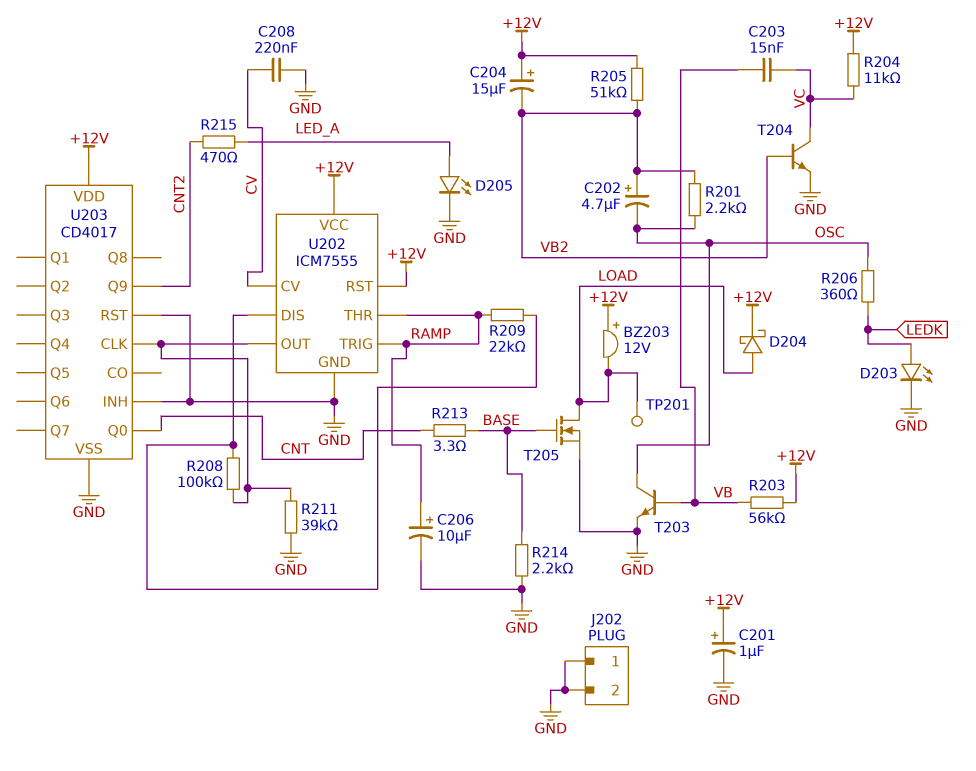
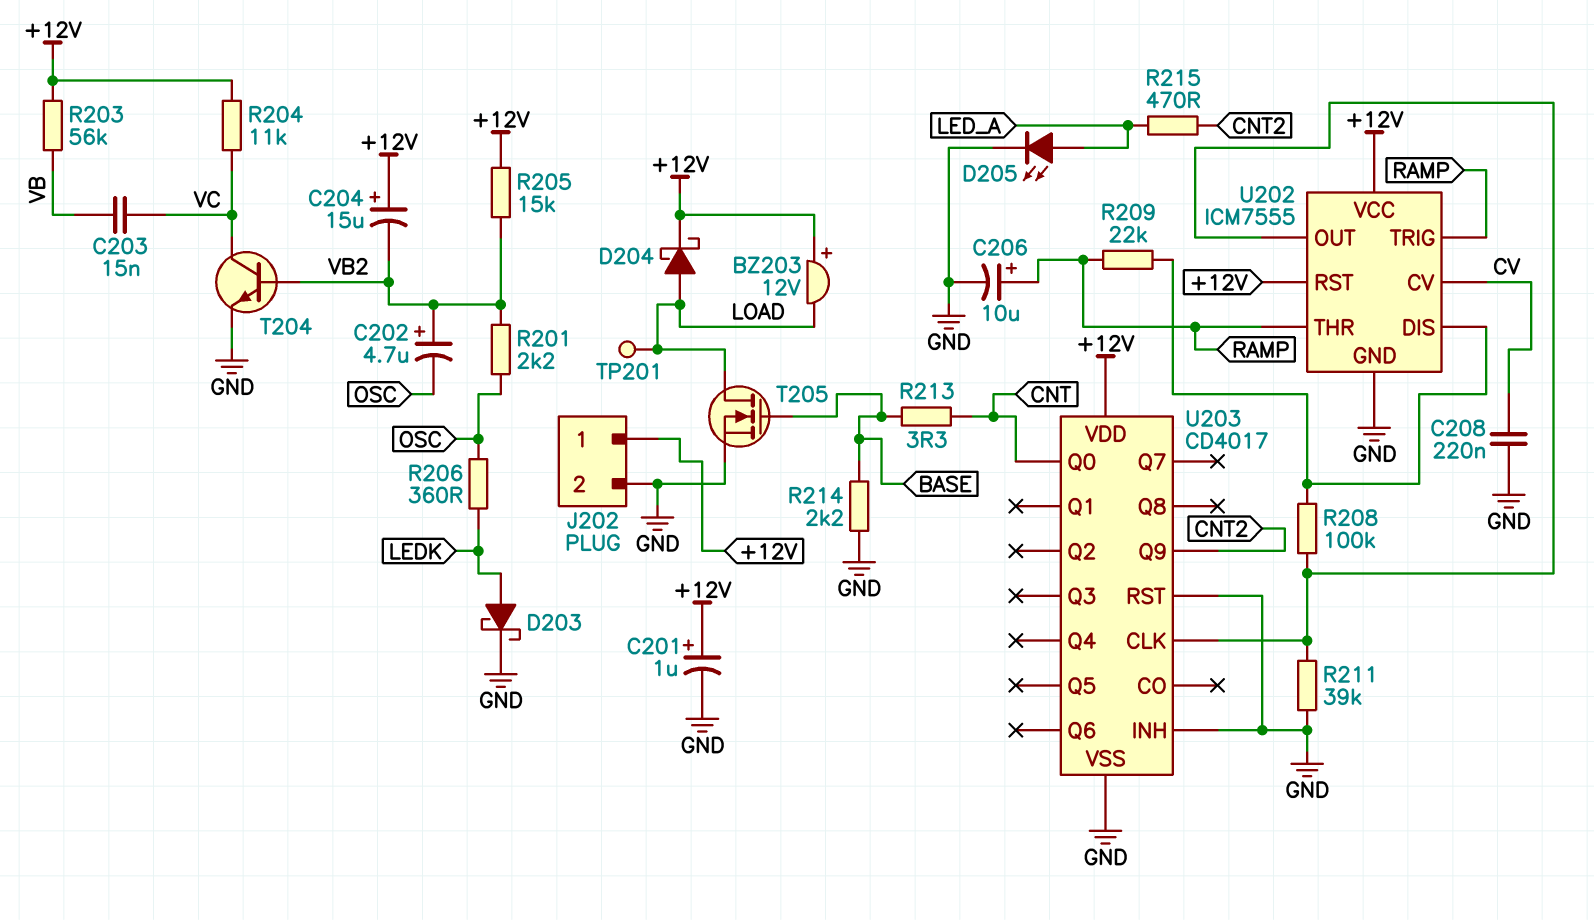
D203: LED (A LEDK, K GND) -> schottky (A LEDK, K GND)
J202 pin 1: GND -> +12V
R205: 51k (+12V, VB2) -> 15k (+12V, VB2)
T203: NPN (B VB, C OSC, E GND) -> none

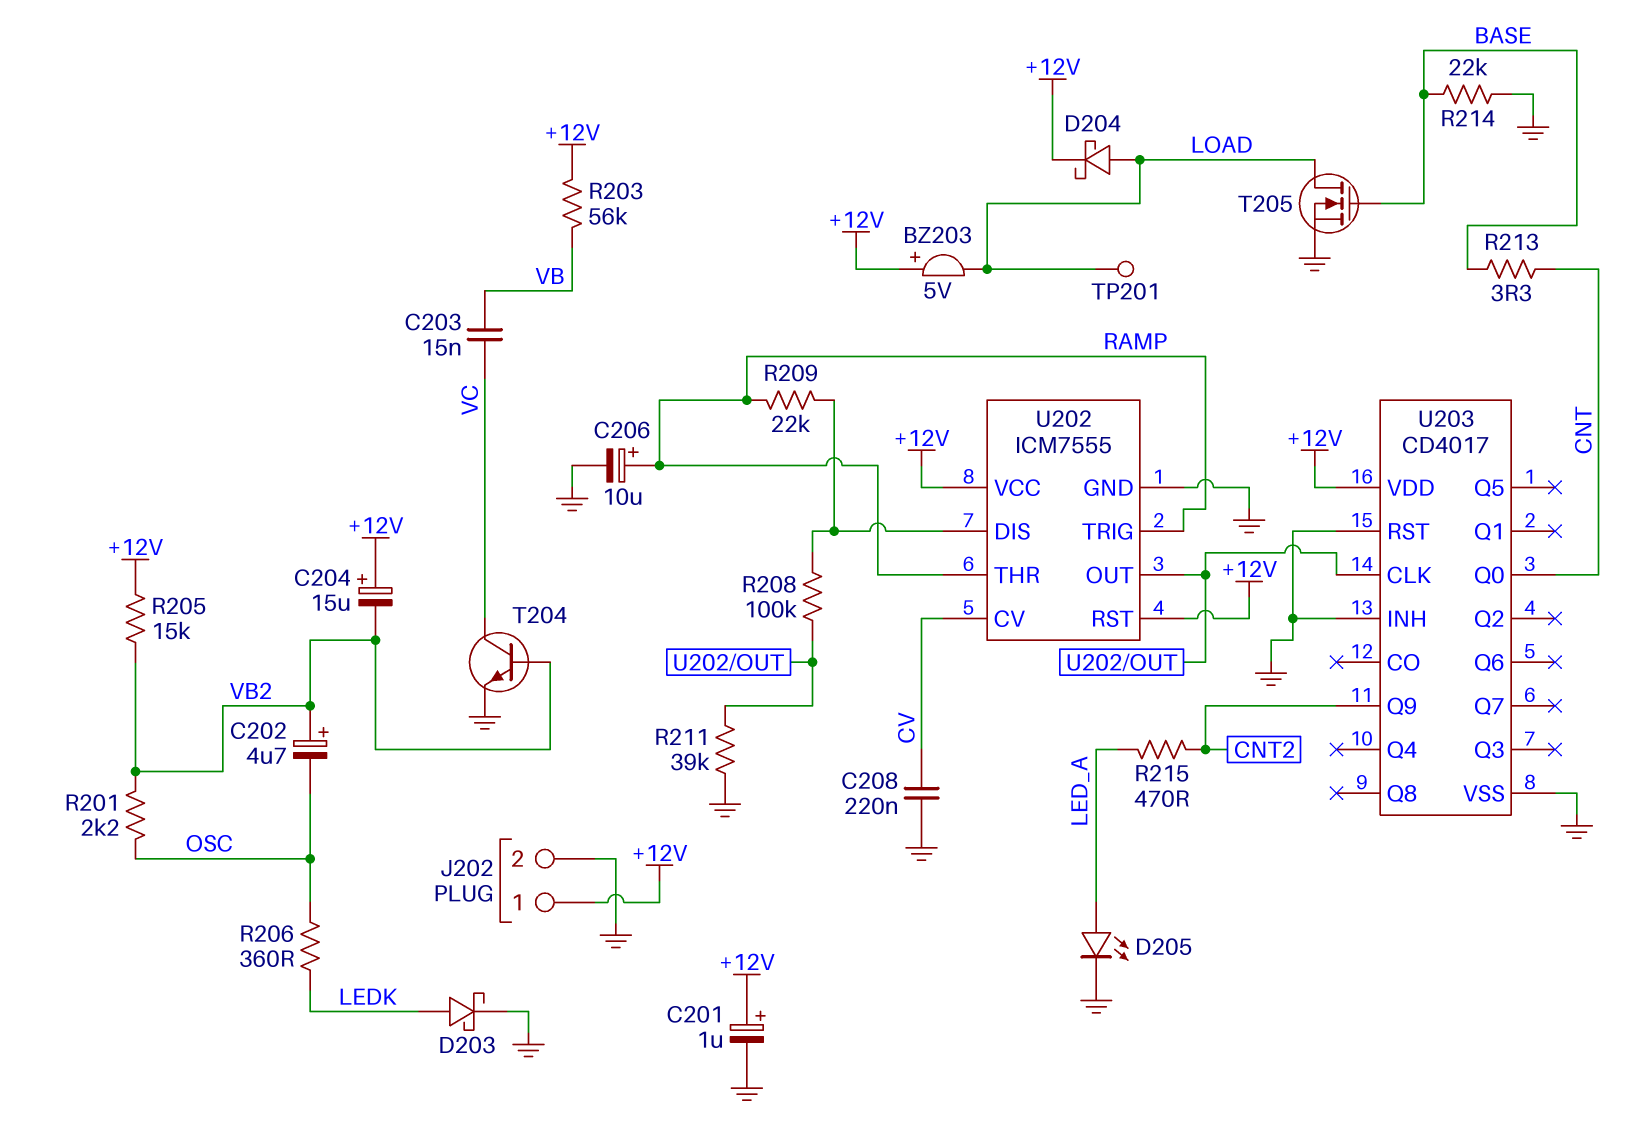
BZ203: buzzer 12V (plus +12V, minus LOAD) -> buzzer 5V (plus +12V, minus LOAD)
R204: 11k (+12V, VC) -> none
R214: 2.2k (BASE, GND) -> 22k (BASE, GND)

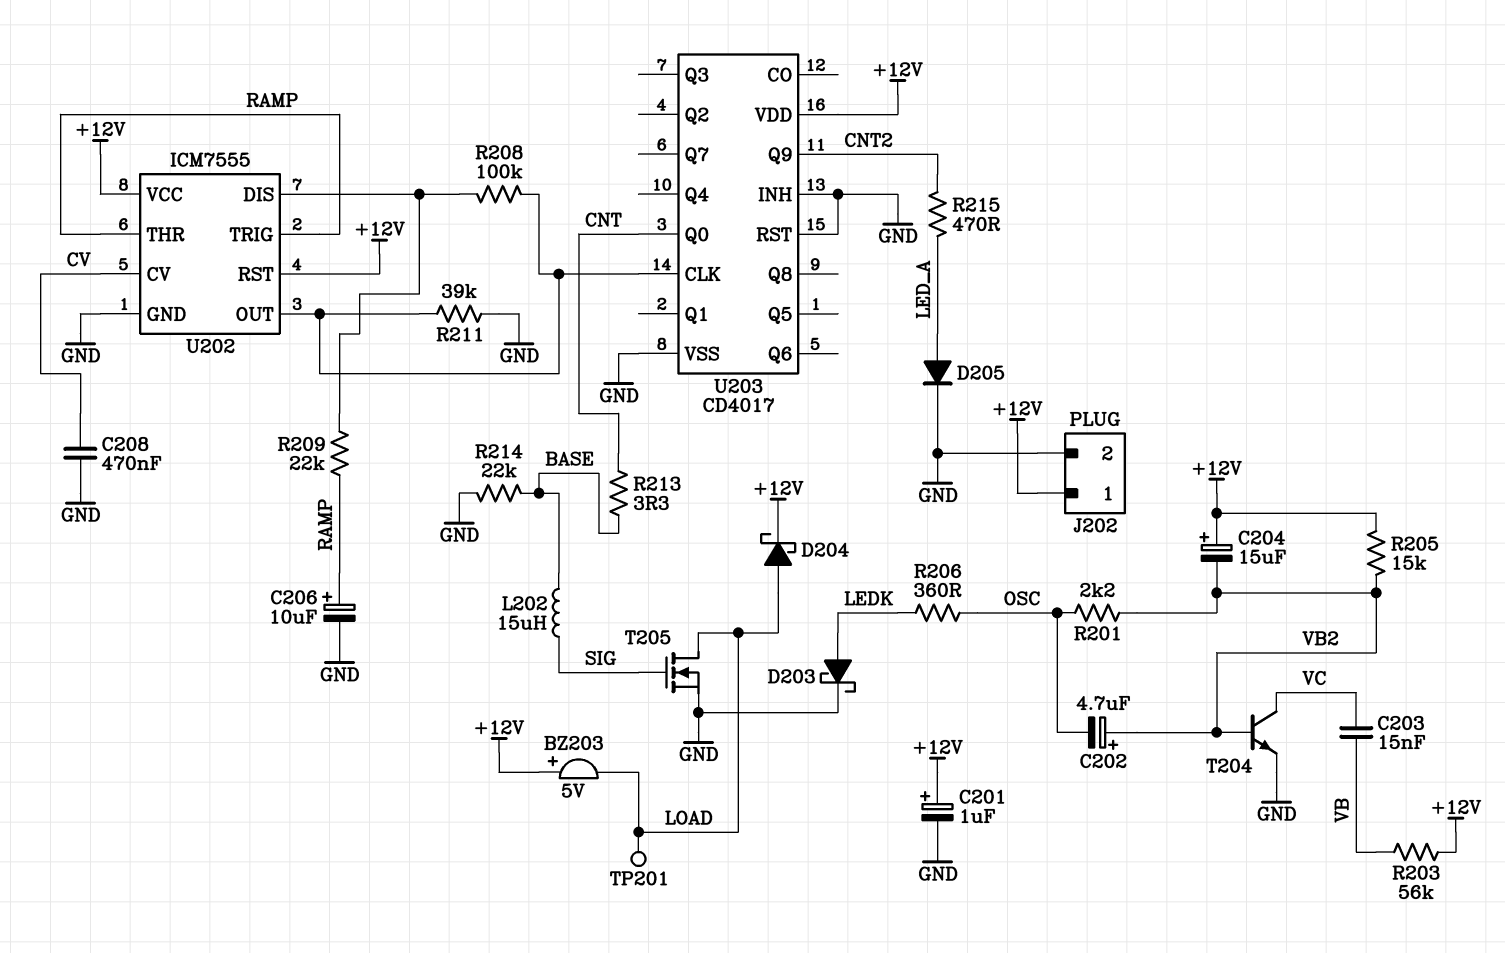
C208: 220nF (CV, GND) -> 470nF (CV, GND)
D205: LED (A LED_A, K GND) -> diode (A LED_A, K GND)
L202: none -> 15uH (BASE, SIG)
T205: NMOS (G BASE, D LOAD, S GND) -> NMOS (G SIG, D LOAD, S GND)

